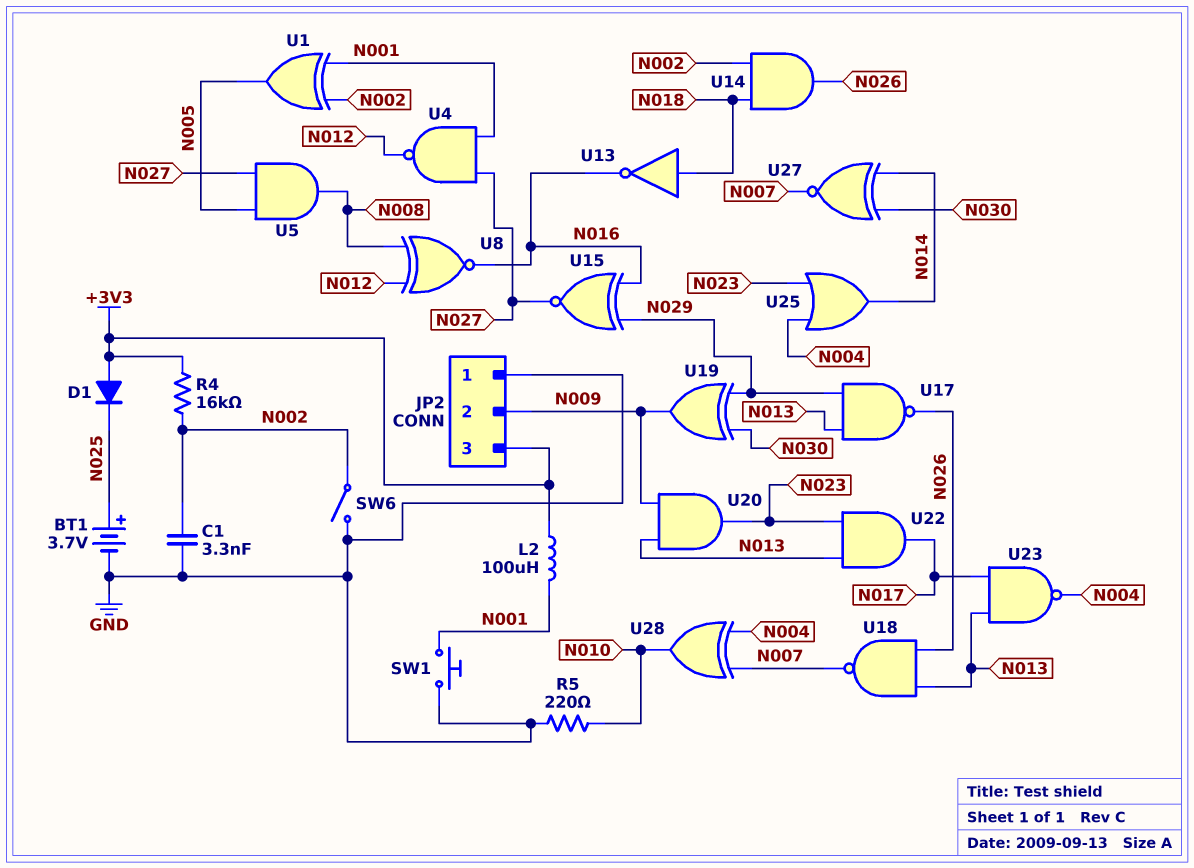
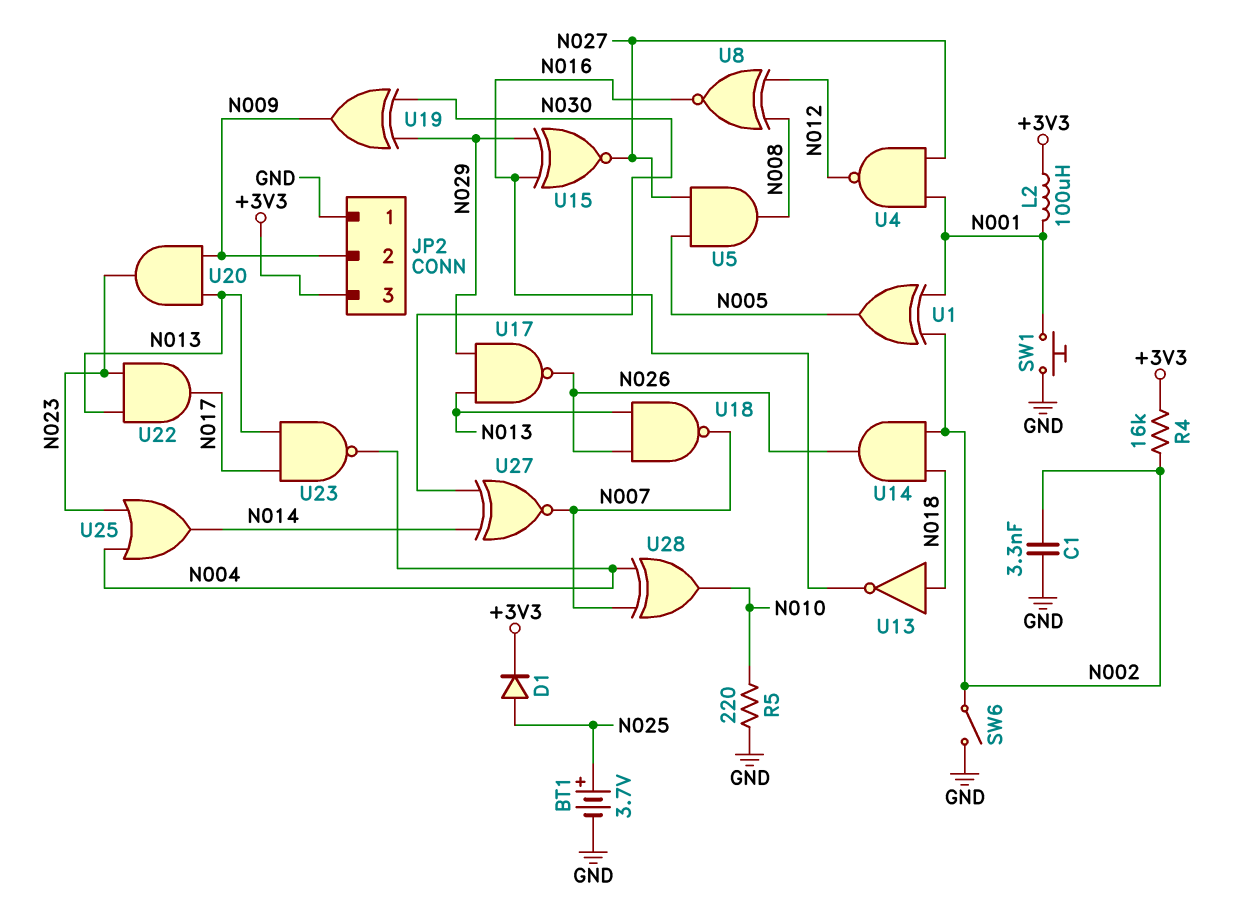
D1: diode (A +3V3, K N025) -> diode (A N025, K +3V3)

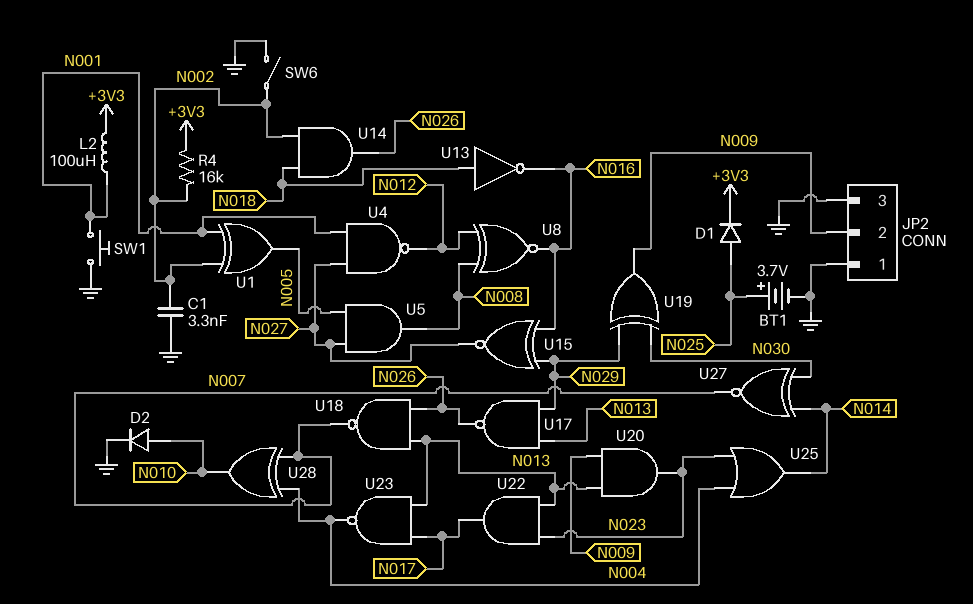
D2: none -> diode (A N010, K GND)
JP2 pin 3: +3V3 -> GND
R5: 220 (GND, N010) -> none

